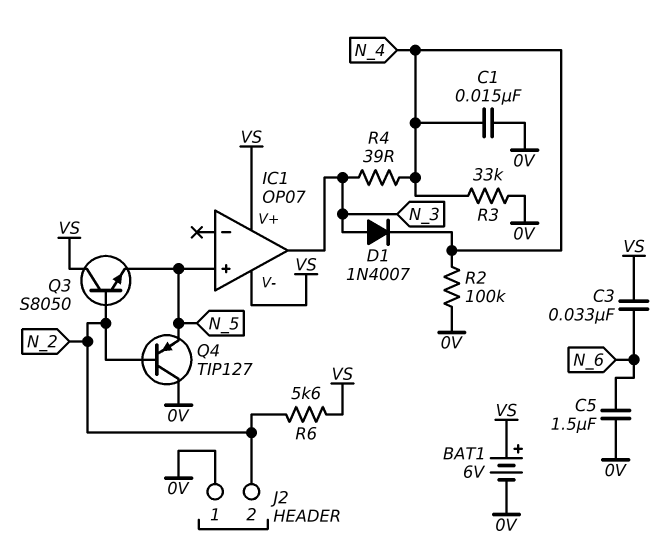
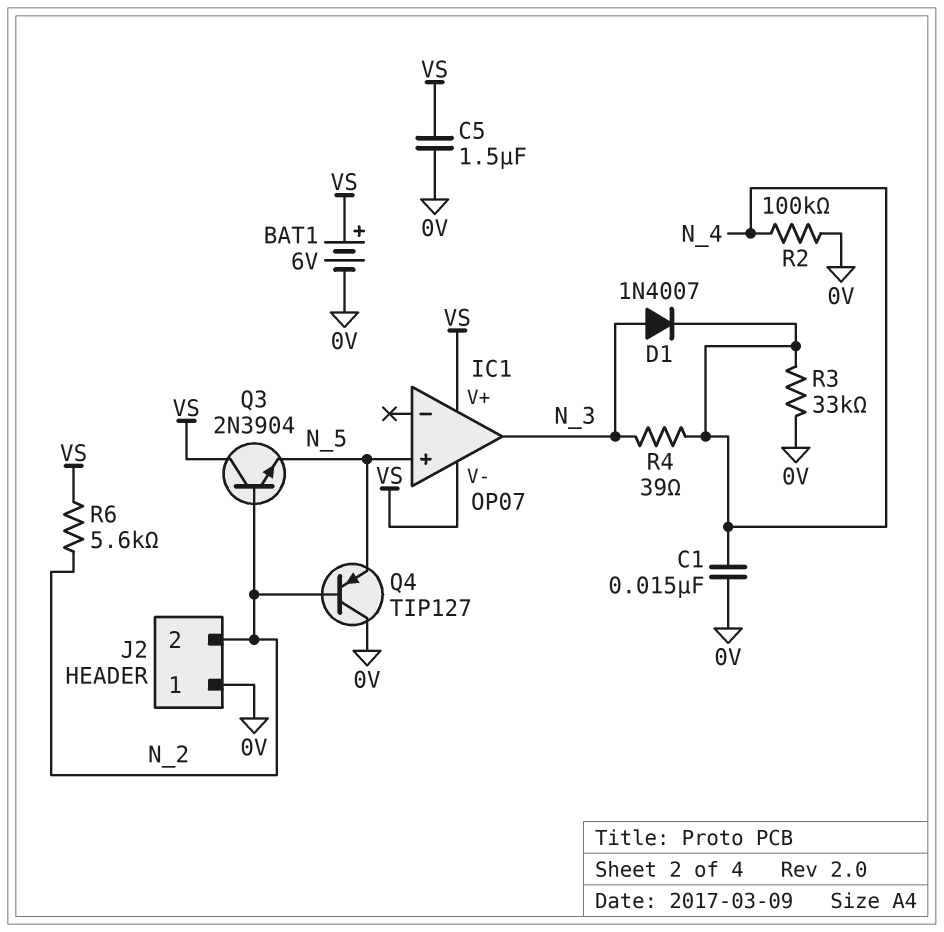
C3: 33nF (N_6, VS) -> none
C5: 1.5uF (0V, N_6) -> 1.5uF (0V, VS)
Q3: NPN S8050 (B N_2, C VS, E N_5) -> NPN 2N3904 (B N_2, C VS, E N_5)

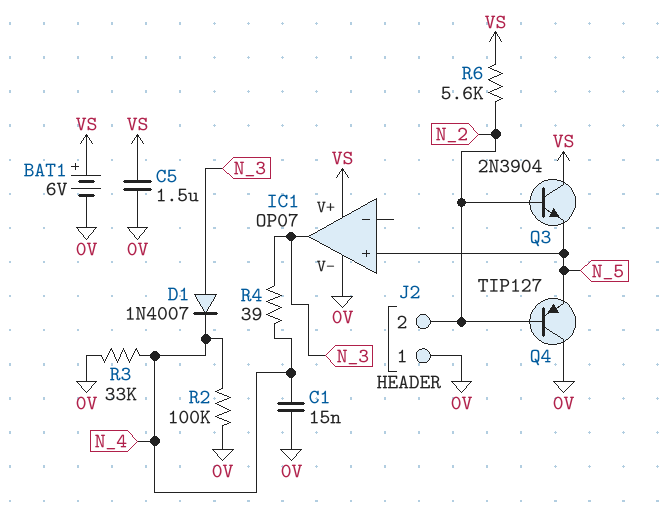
IC1 pin V-: VS -> 0V

